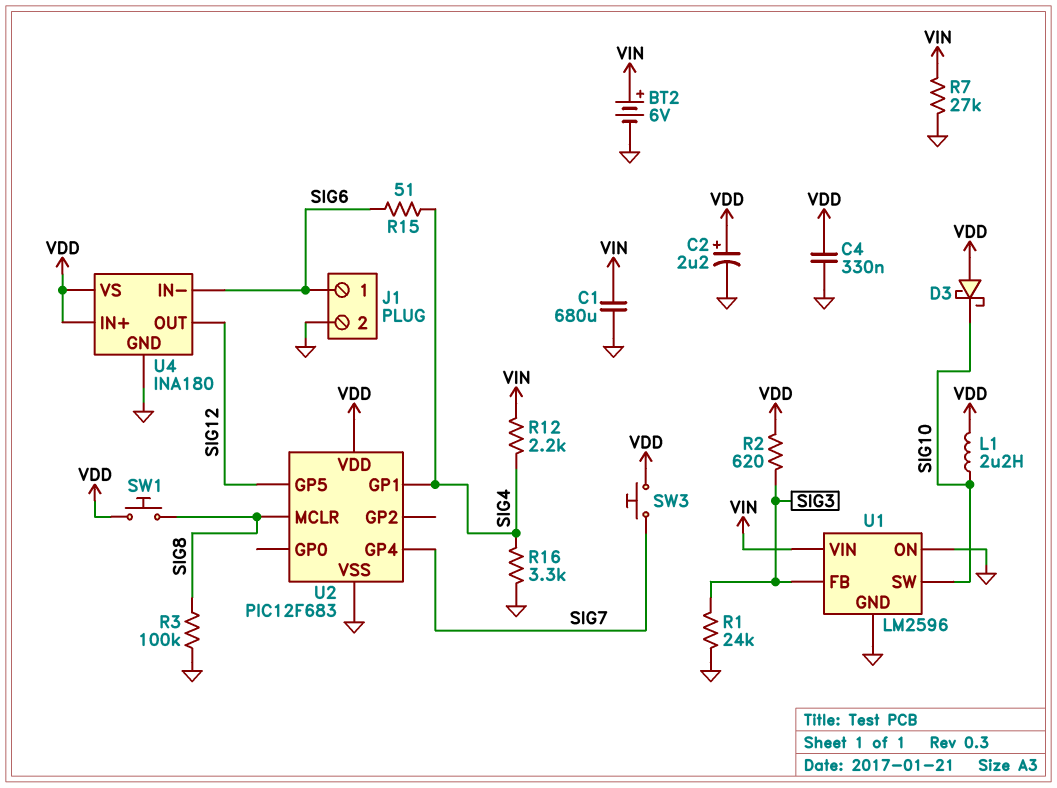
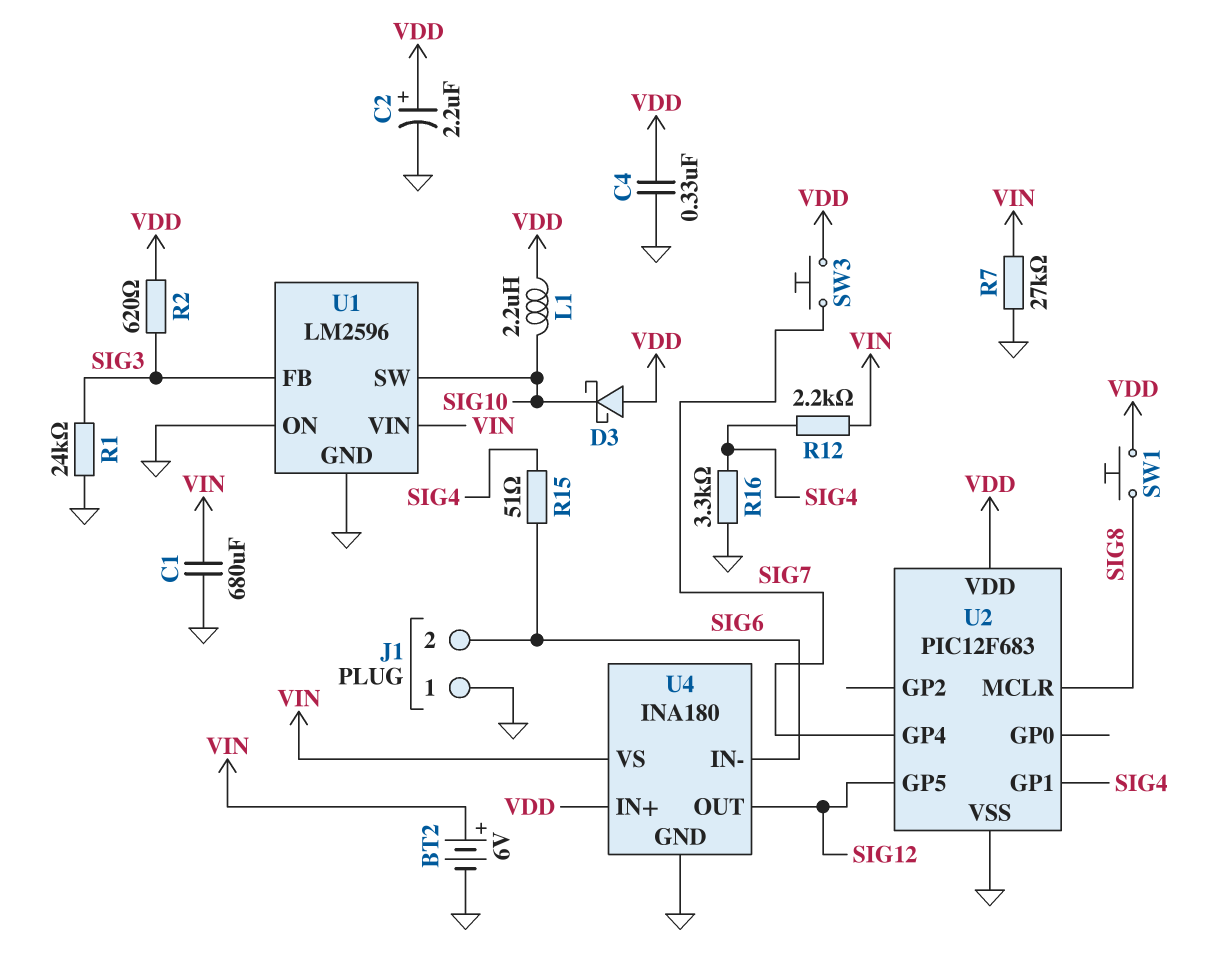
J1 pin 1: SIG6 -> GND
J1 pin 2: GND -> SIG6
R3: 100k (GND, SIG8) -> none
U4 pin VS: VDD -> VIN

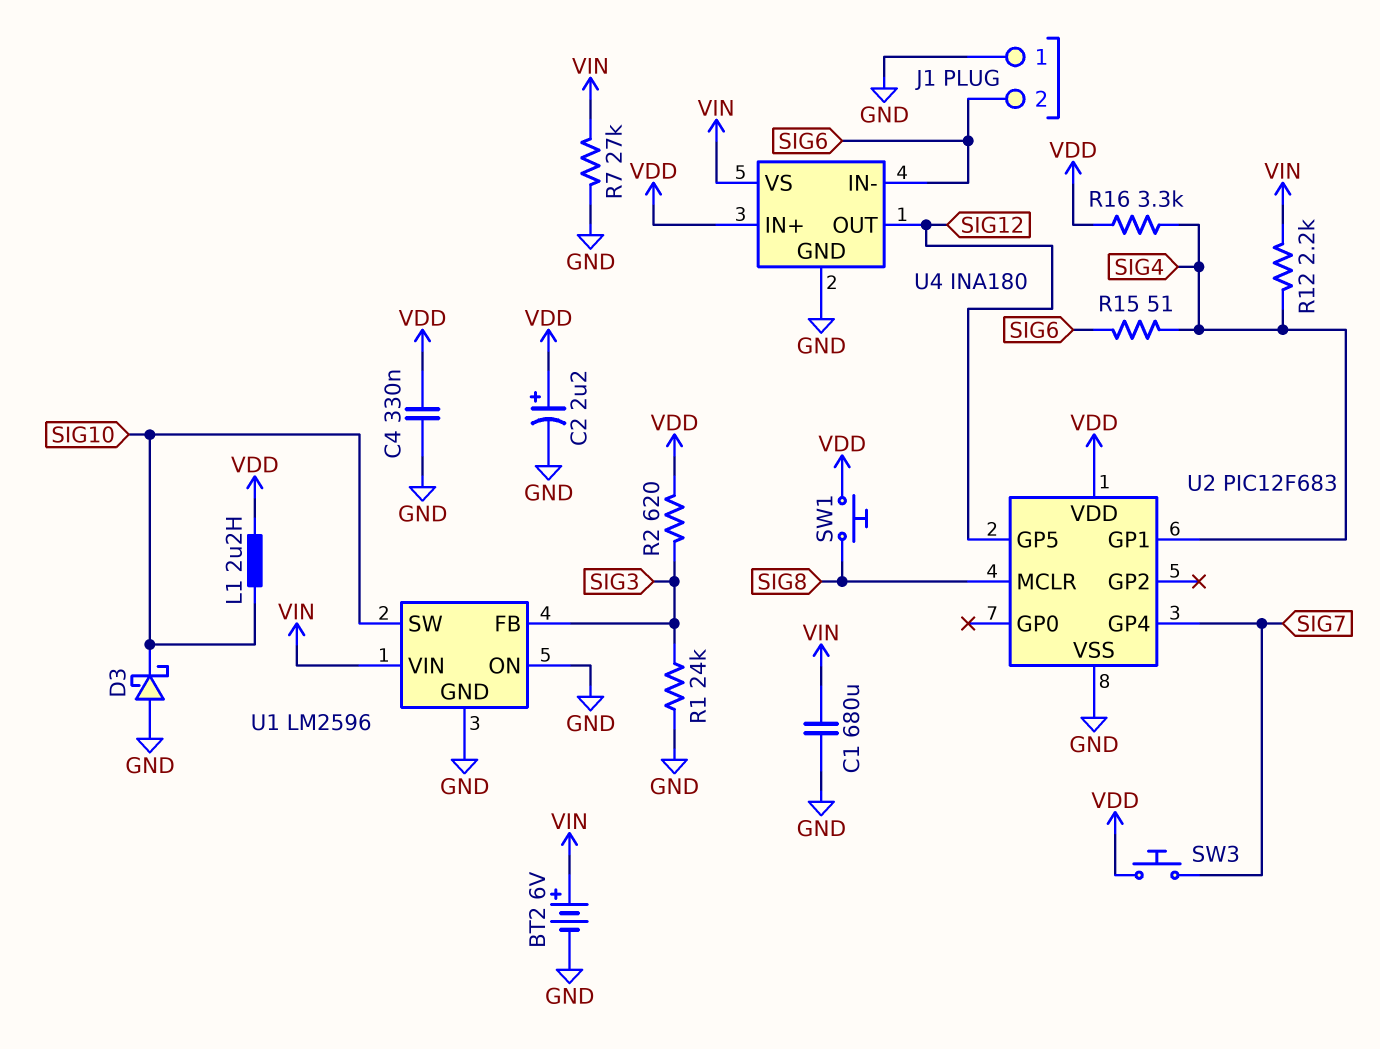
D3: schottky (A VDD, K SIG10) -> schottky (A GND, K SIG10)
R16: 3.3k (GND, SIG4) -> 3.3k (SIG4, VDD)

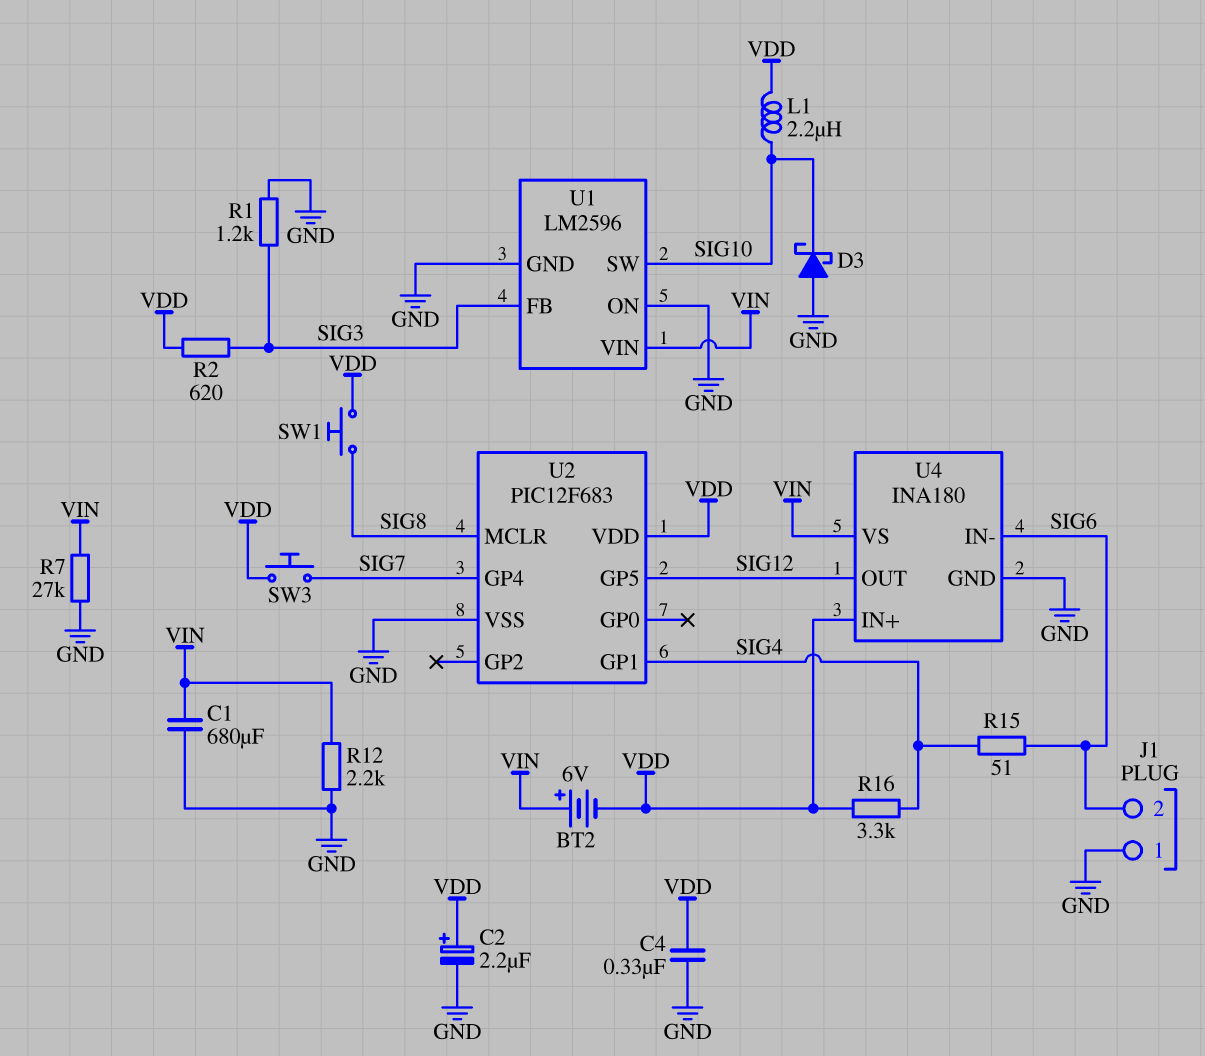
BT2: 6V (plus VIN, minus GND) -> 6V (plus VIN, minus VDD)
R1: 24k (GND, SIG3) -> 1.2k (GND, SIG3)
R12: 2.2k (SIG4, VIN) -> 2.2k (GND, VIN)

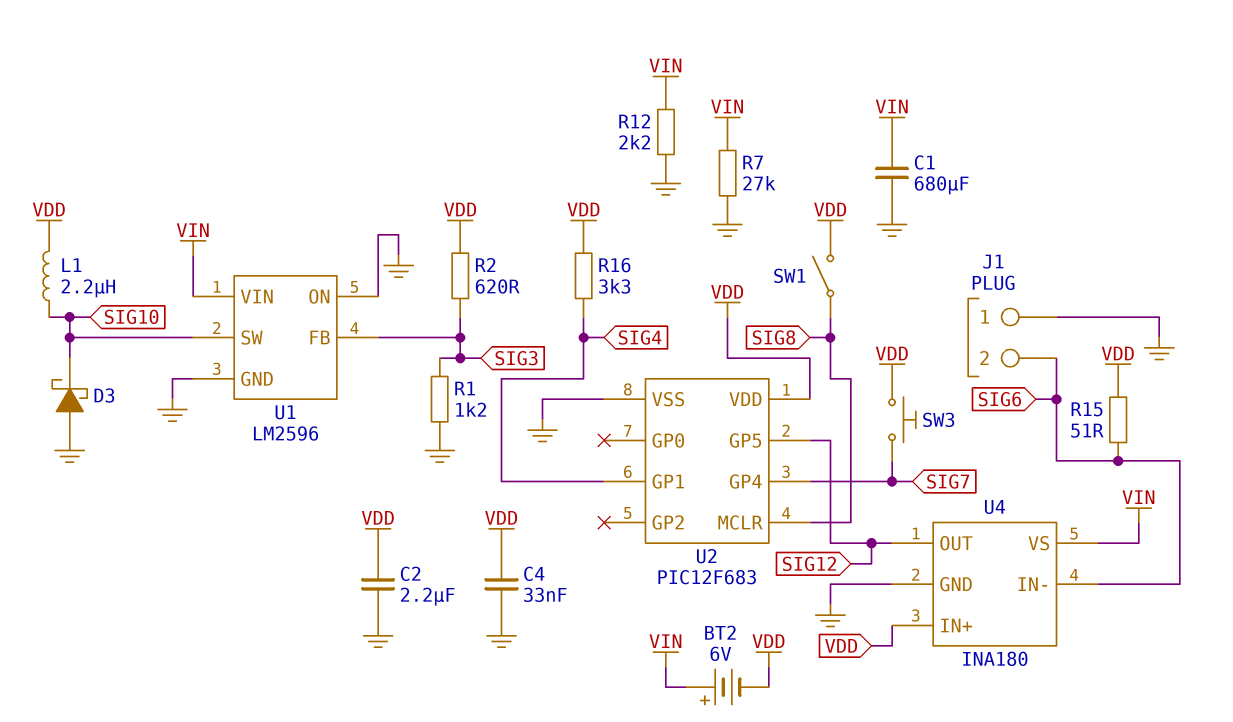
C2: 2.2uF (plus VDD, minus GND) -> 2.2uF (GND, VDD)
C4: 330nF (GND, VDD) -> 33nF (GND, VDD)
R15: 51 (SIG4, SIG6) -> 51 (SIG6, VDD)
SW1: button (SIG8, VDD) -> switch (SIG8, VDD)

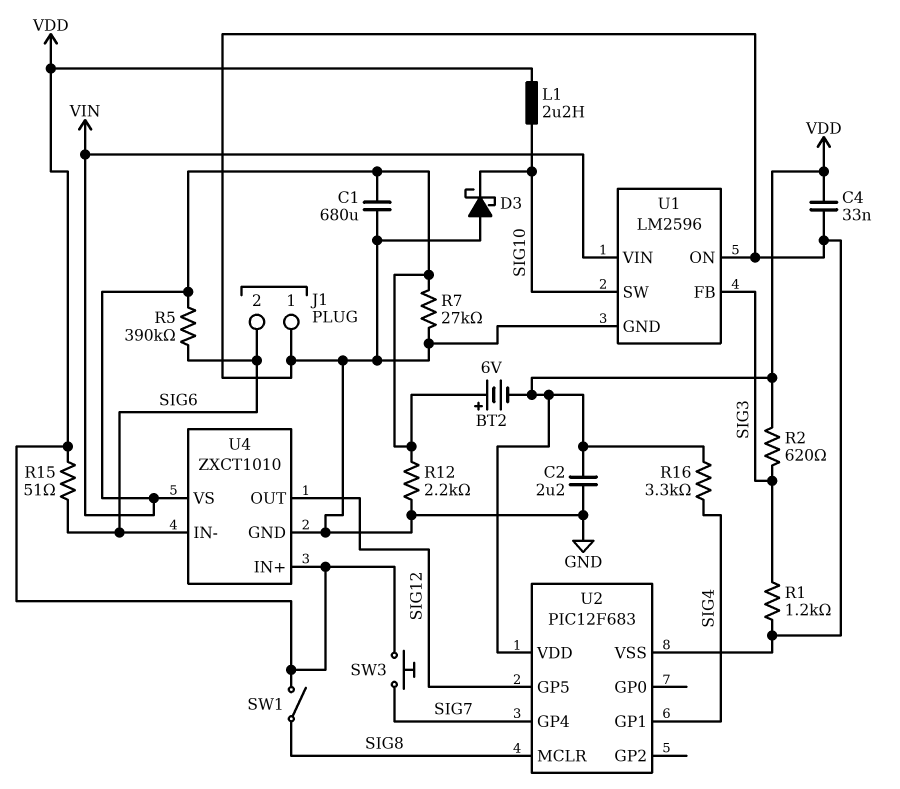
R5: none -> 390k (SIG6, VIN)
U4: INA180 -> ZXCT1010

